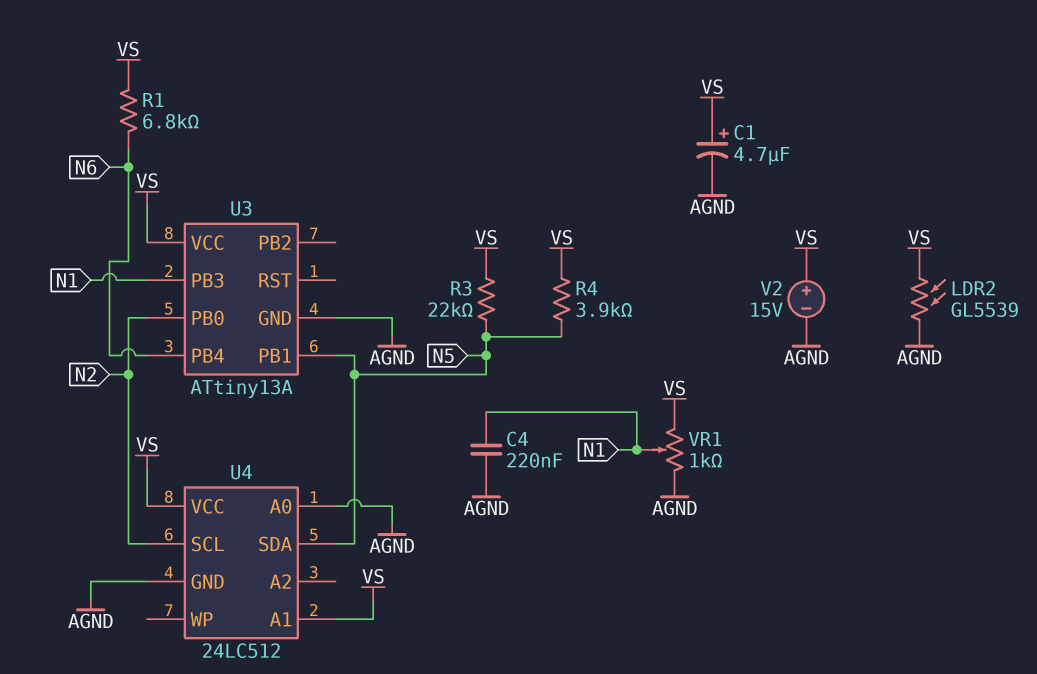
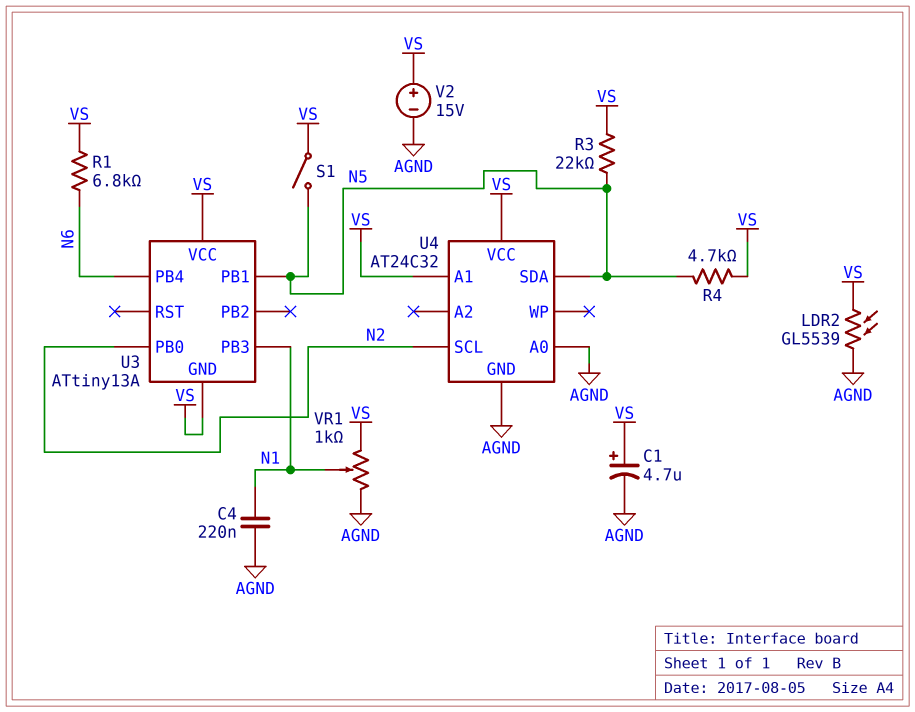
R4: 3.9k (N5, VS) -> 4.7k (N5, VS)
S1: none -> switch (N5, VS)
U3 pin GND: AGND -> VS
U4: 24LC512 -> AT24C32

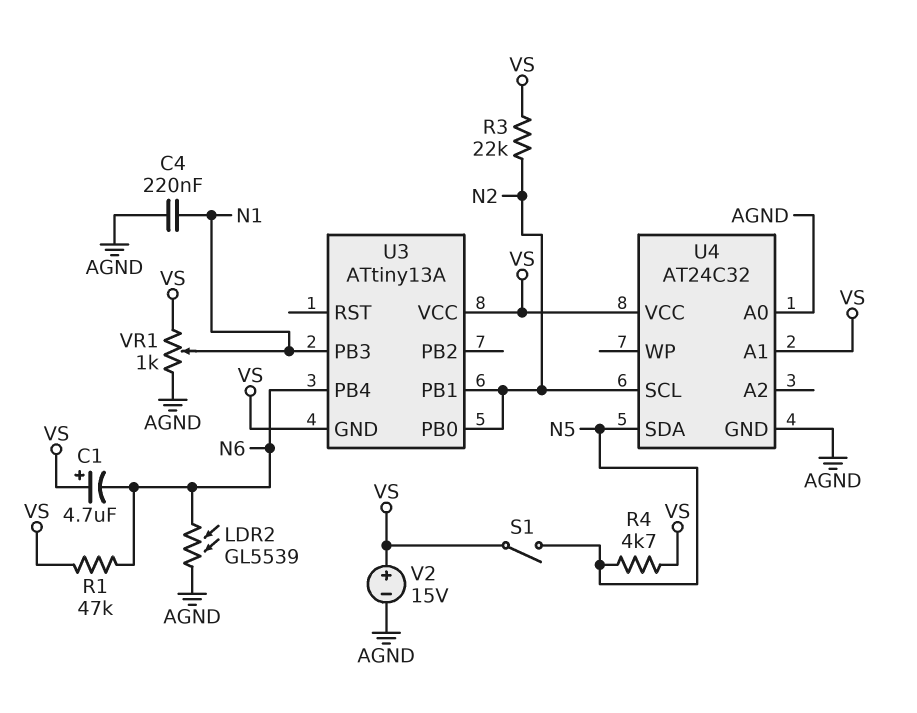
C1: 4.7uF (plus VS, minus AGND) -> 4.7uF (plus VS, minus N6)
LDR2: GL5539 (AGND, VS) -> GL5539 (AGND, N6)
R1: 6.8k (N6, VS) -> 47k (N6, VS)
R3: 22k (N5, VS) -> 22k (N2, VS)
U3 pin PB1: N5 -> N2

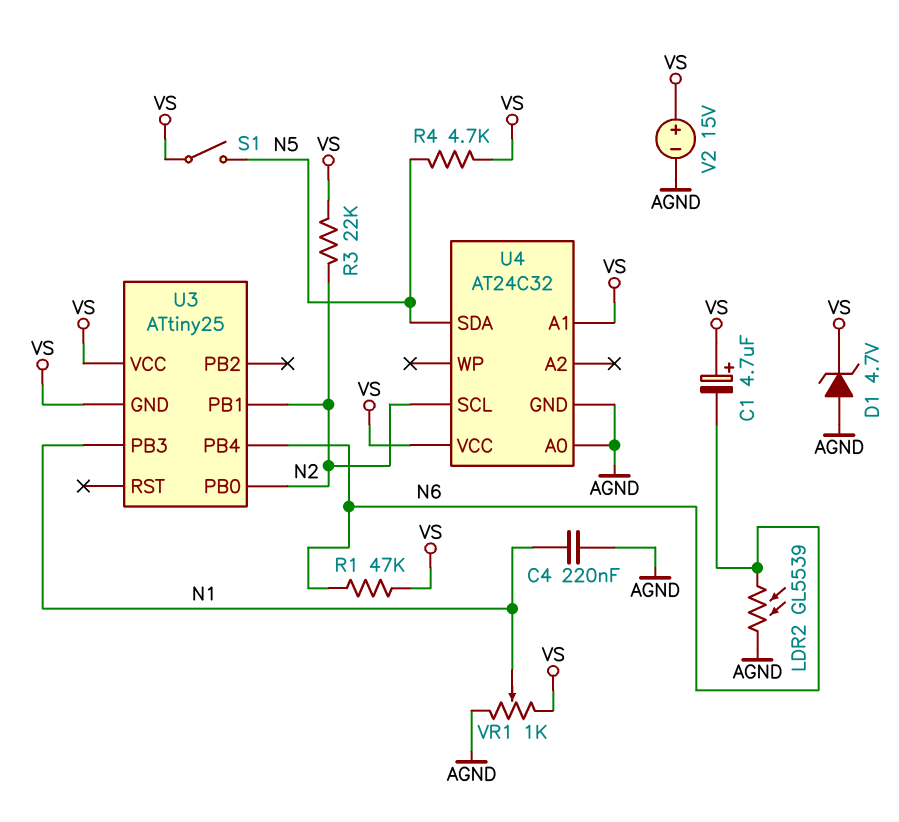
D1: none -> zener 4.7V (A AGND, K VS)
U3: ATtiny13A -> ATtiny25

